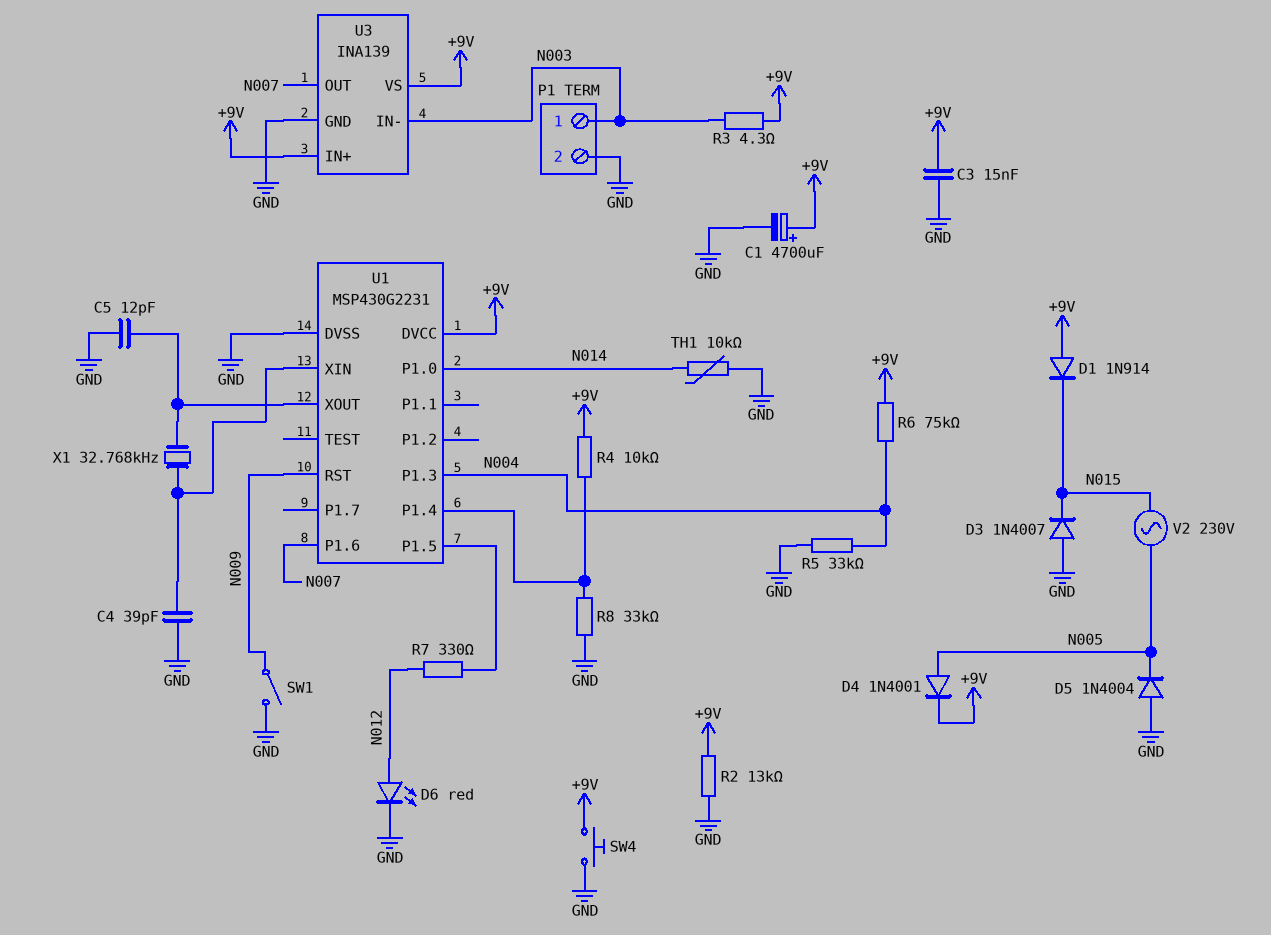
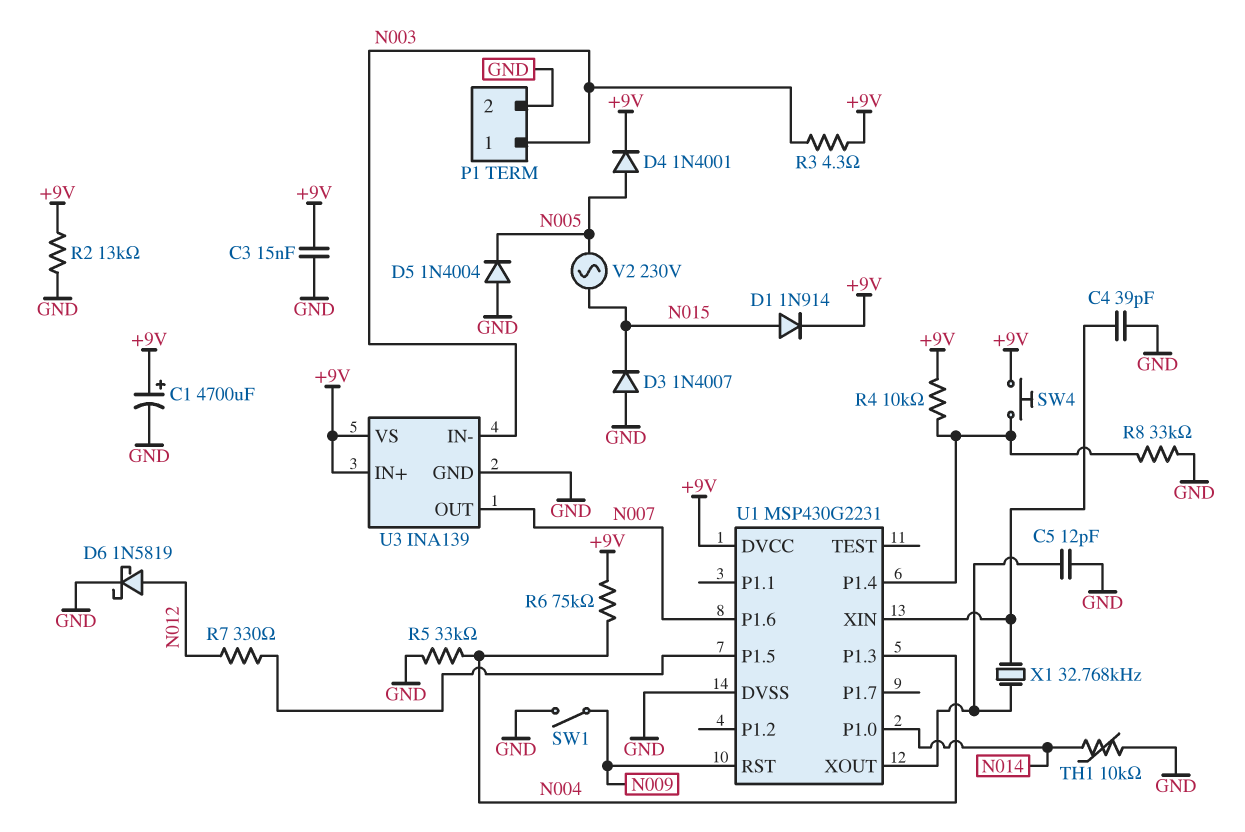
D1: diode 1N914 (A +9V, K N015) -> diode 1N914 (A N015, K +9V)
D6: LED red (A N012, K GND) -> schottky 1N5819 (A N012, K GND)
SW4: button (+9V, GND) -> button (+9V, U1/P1.4)

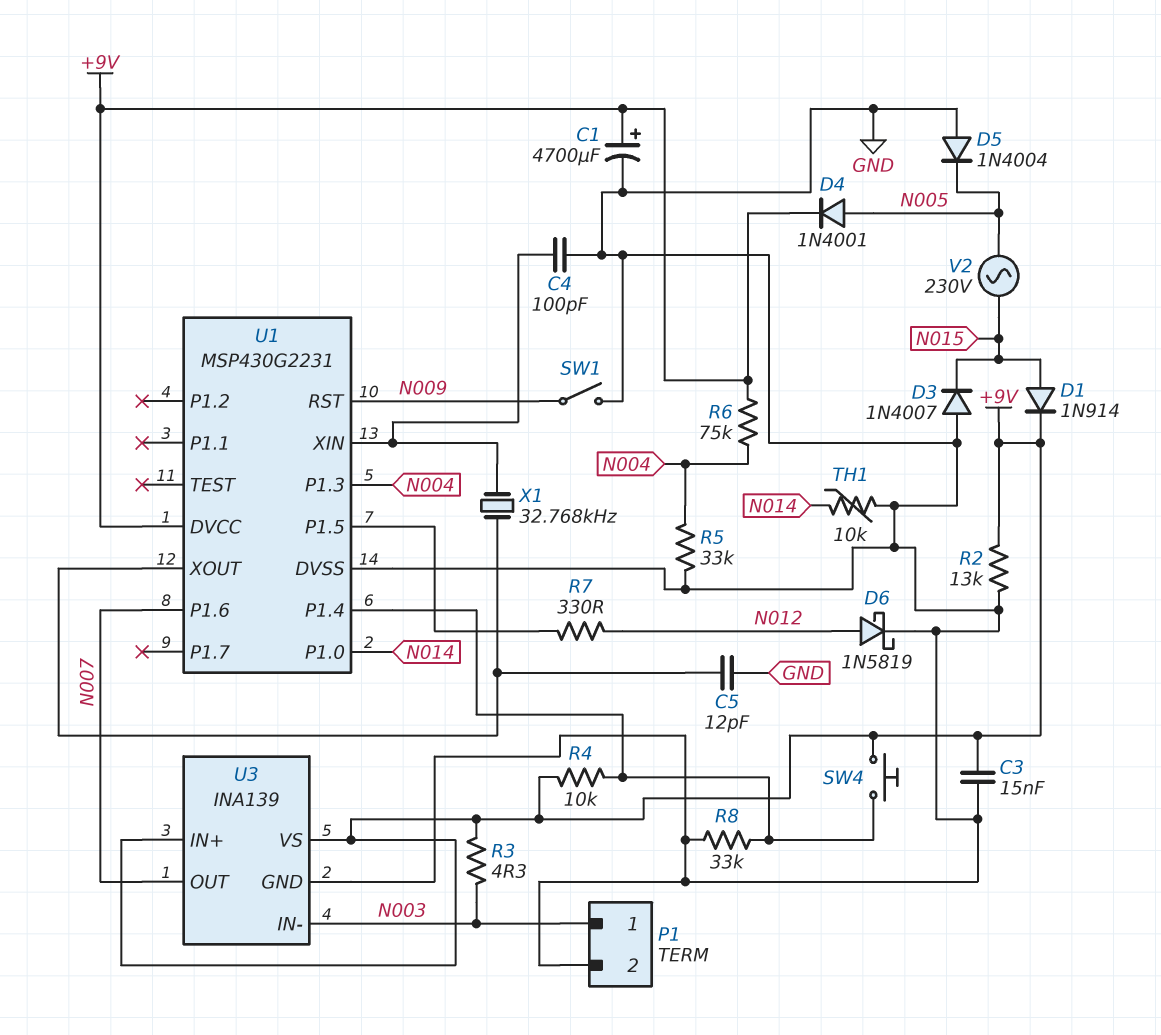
C4: 39pF (GND, U1/XIN) -> 100pF (GND, U1/XIN)

